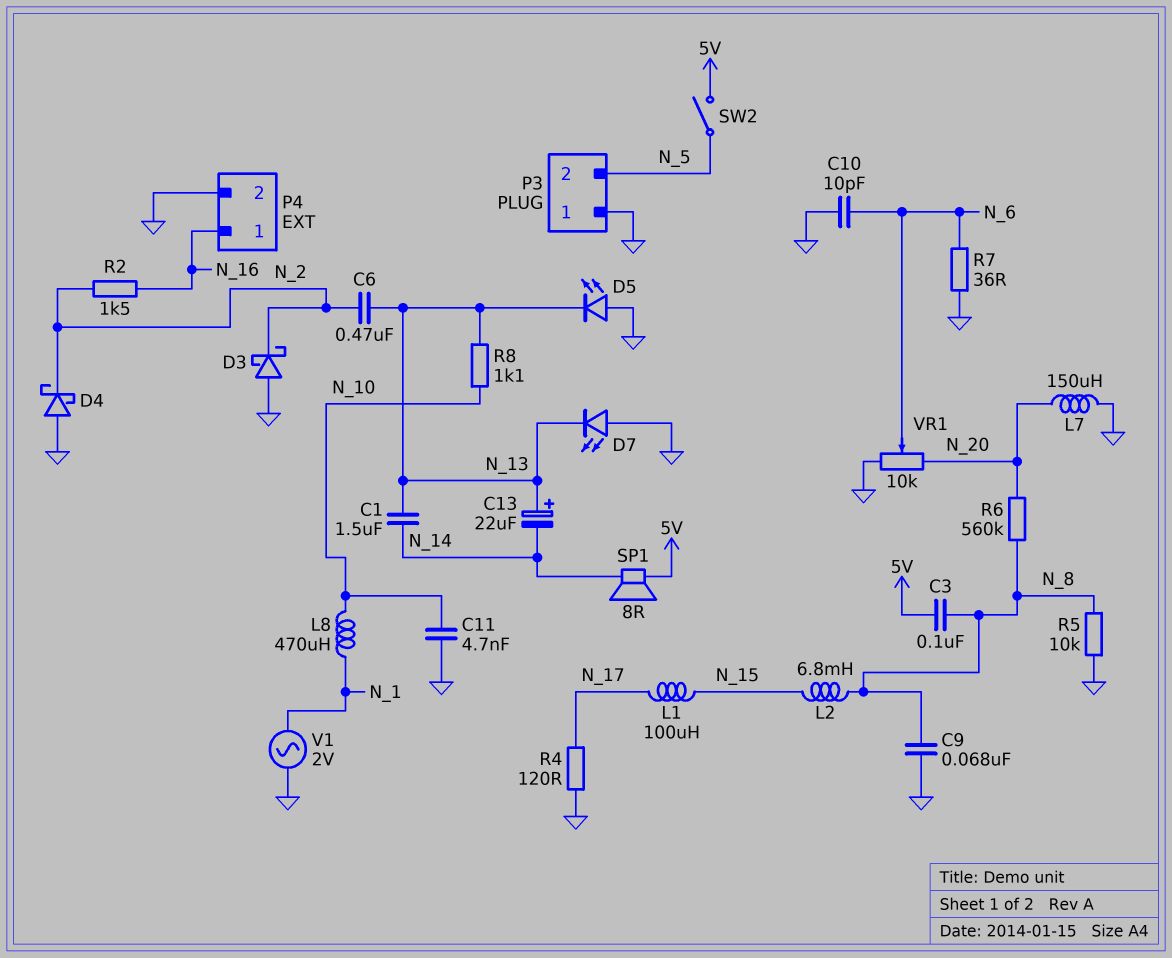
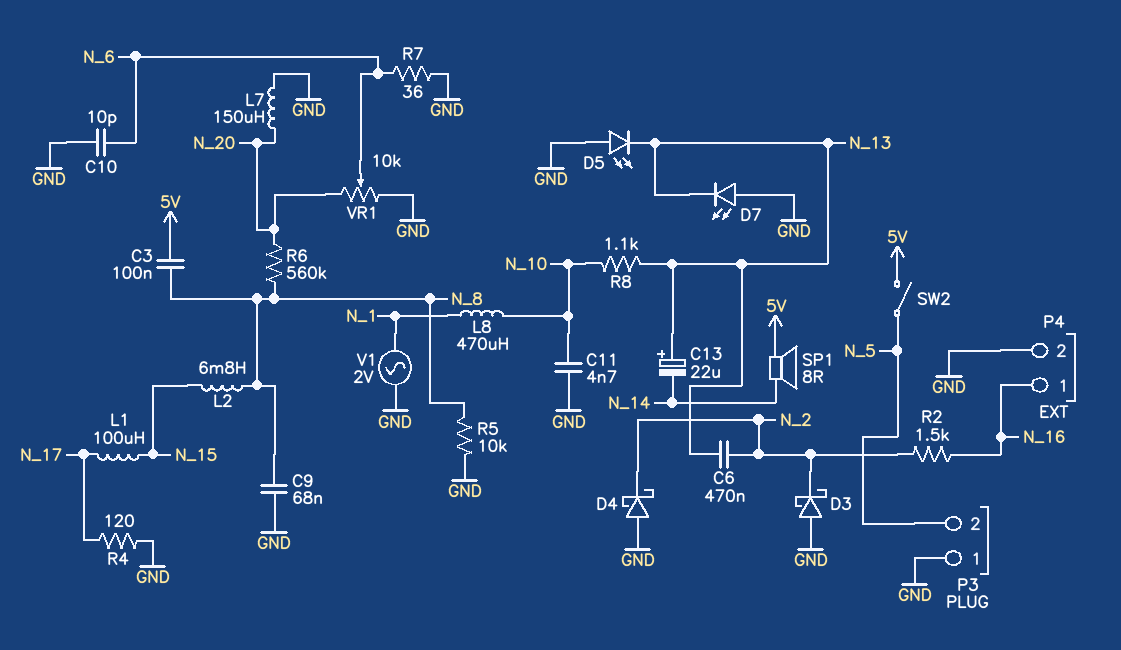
C1: 1.5uF (N_13, N_14) -> none

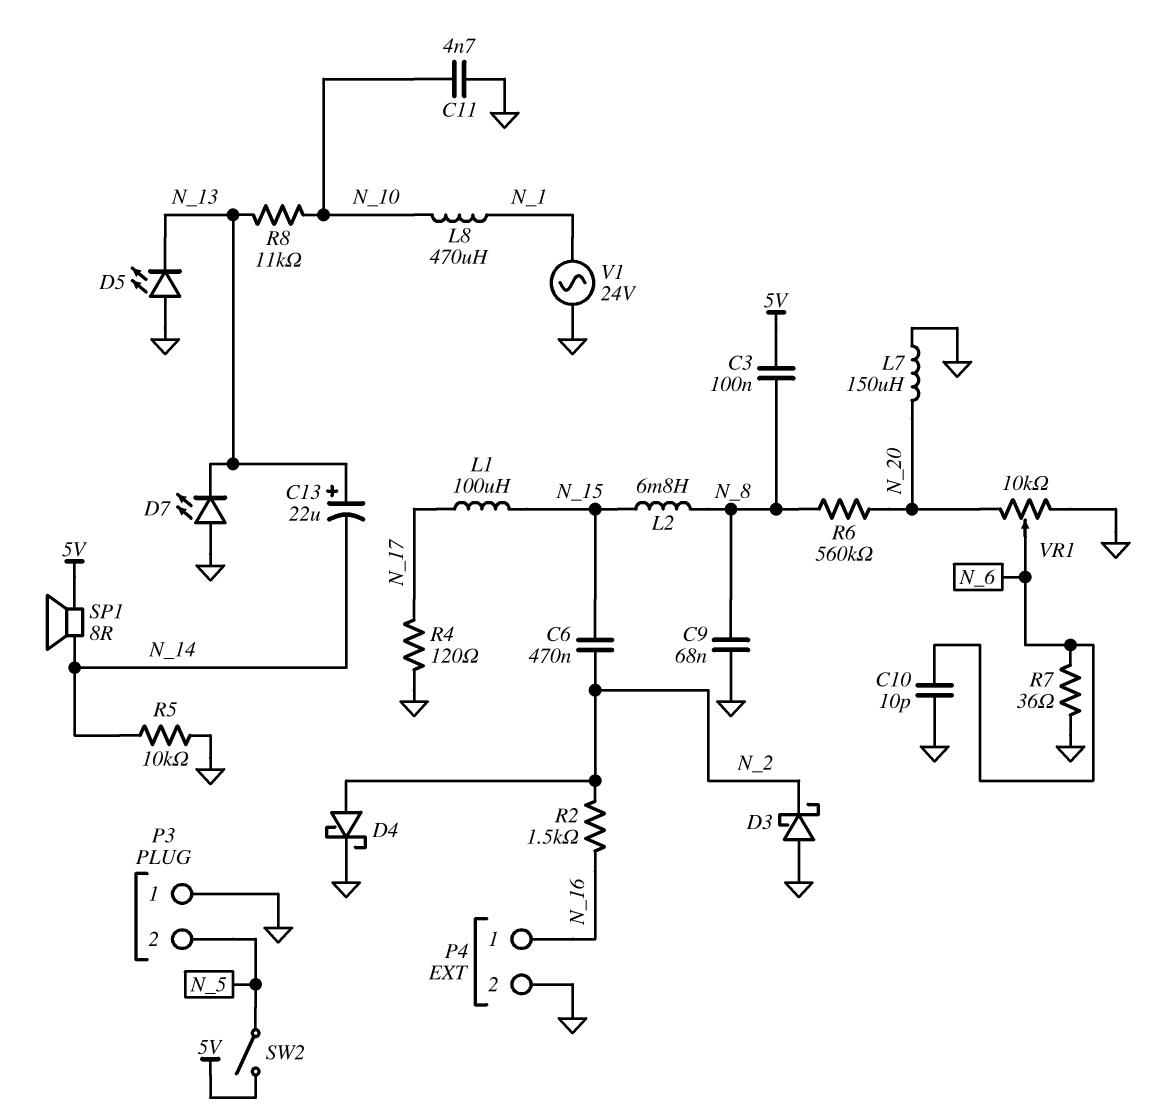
C6: 470nF (N_2, N_13) -> 470nF (N_2, N_15)
D4: schottky (A GND, K N_2) -> schottky (A N_2, K GND)
R5: 10k (GND, N_8) -> 10k (GND, N_14)
R8: 1.1k (N_10, N_13) -> 11k (N_10, N_13)
V1: AC 2V (GND, N_1) -> AC 24V (GND, N_1)

